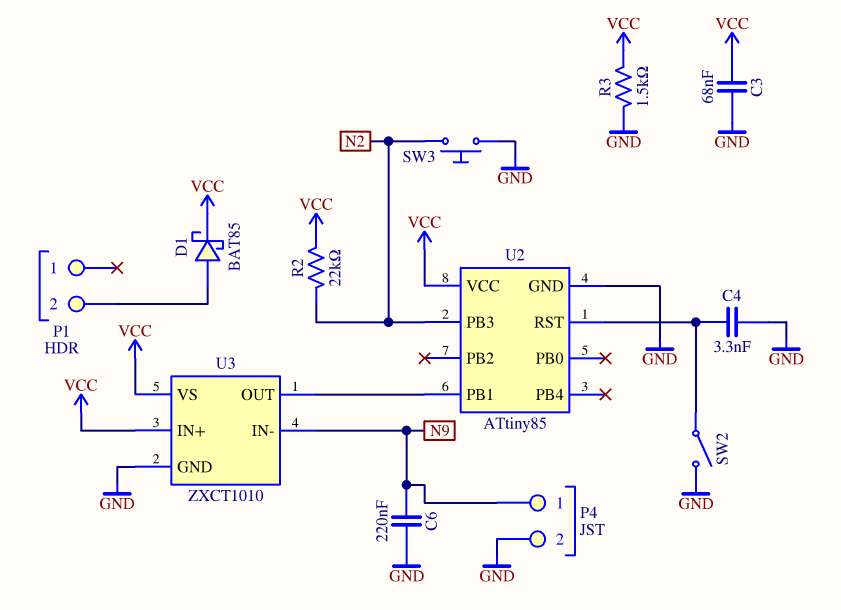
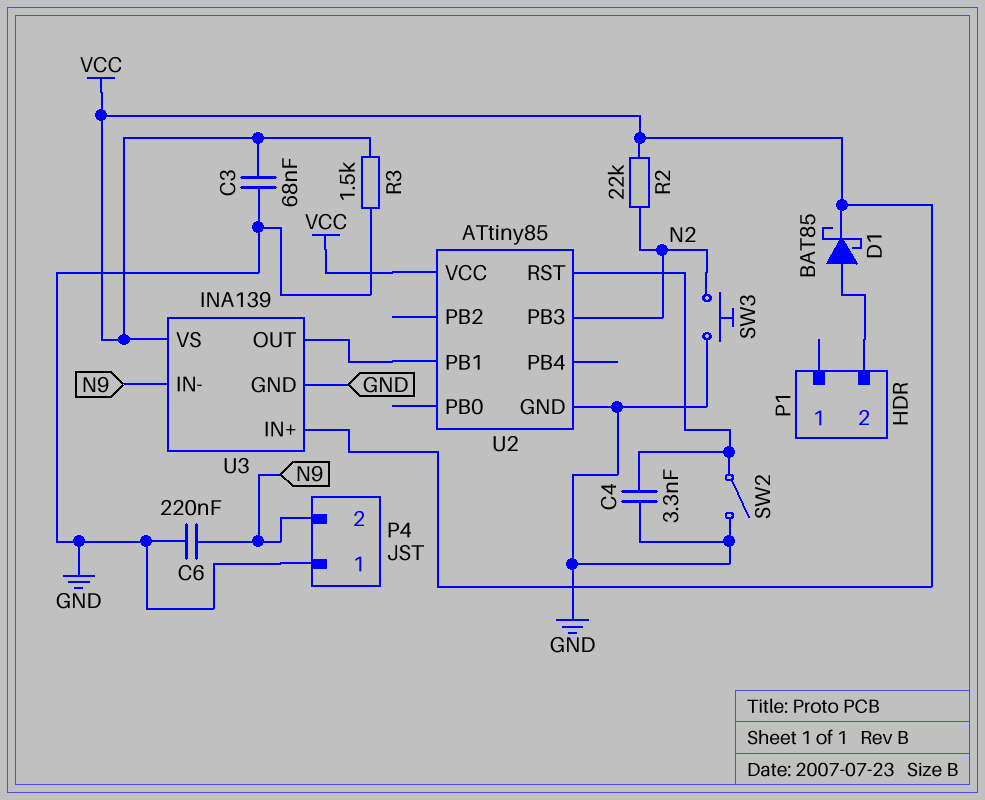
P4 pin 1: N9 -> GND
P4 pin 2: GND -> N9
U3: ZXCT1010 -> INA139

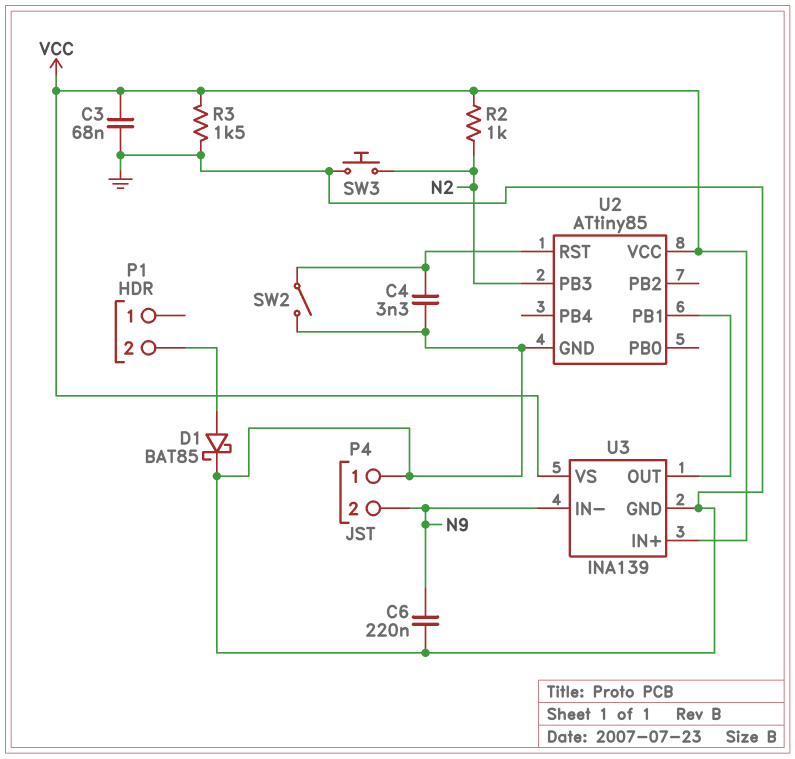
D1: schottky BAT85 (A P1/2, K VCC) -> schottky BAT85 (A P1/2, K GND)
R2: 22k (N2, VCC) -> 1k (N2, VCC)

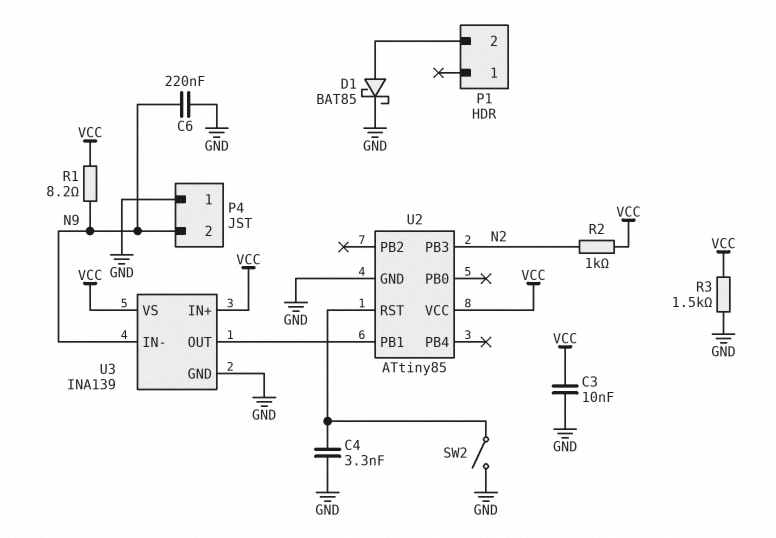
C3: 68nF (GND, VCC) -> 10nF (GND, VCC)
R1: none -> 8.2 (N9, VCC)
SW3: button (GND, N2) -> none

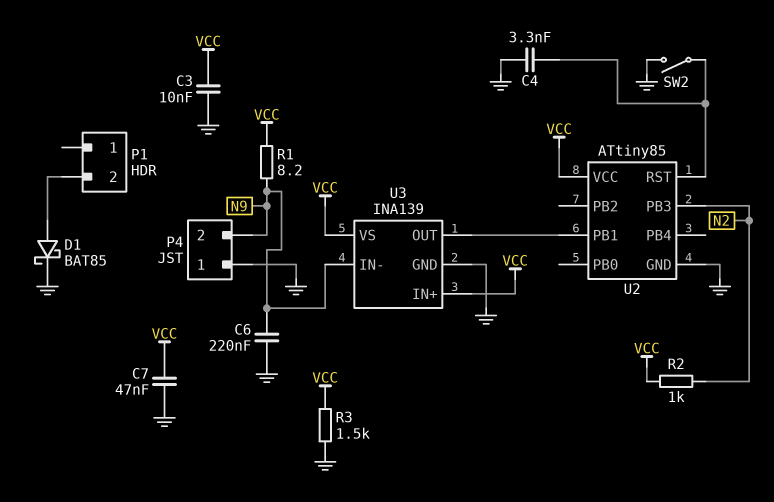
C7: none -> 47nF (GND, VCC)

